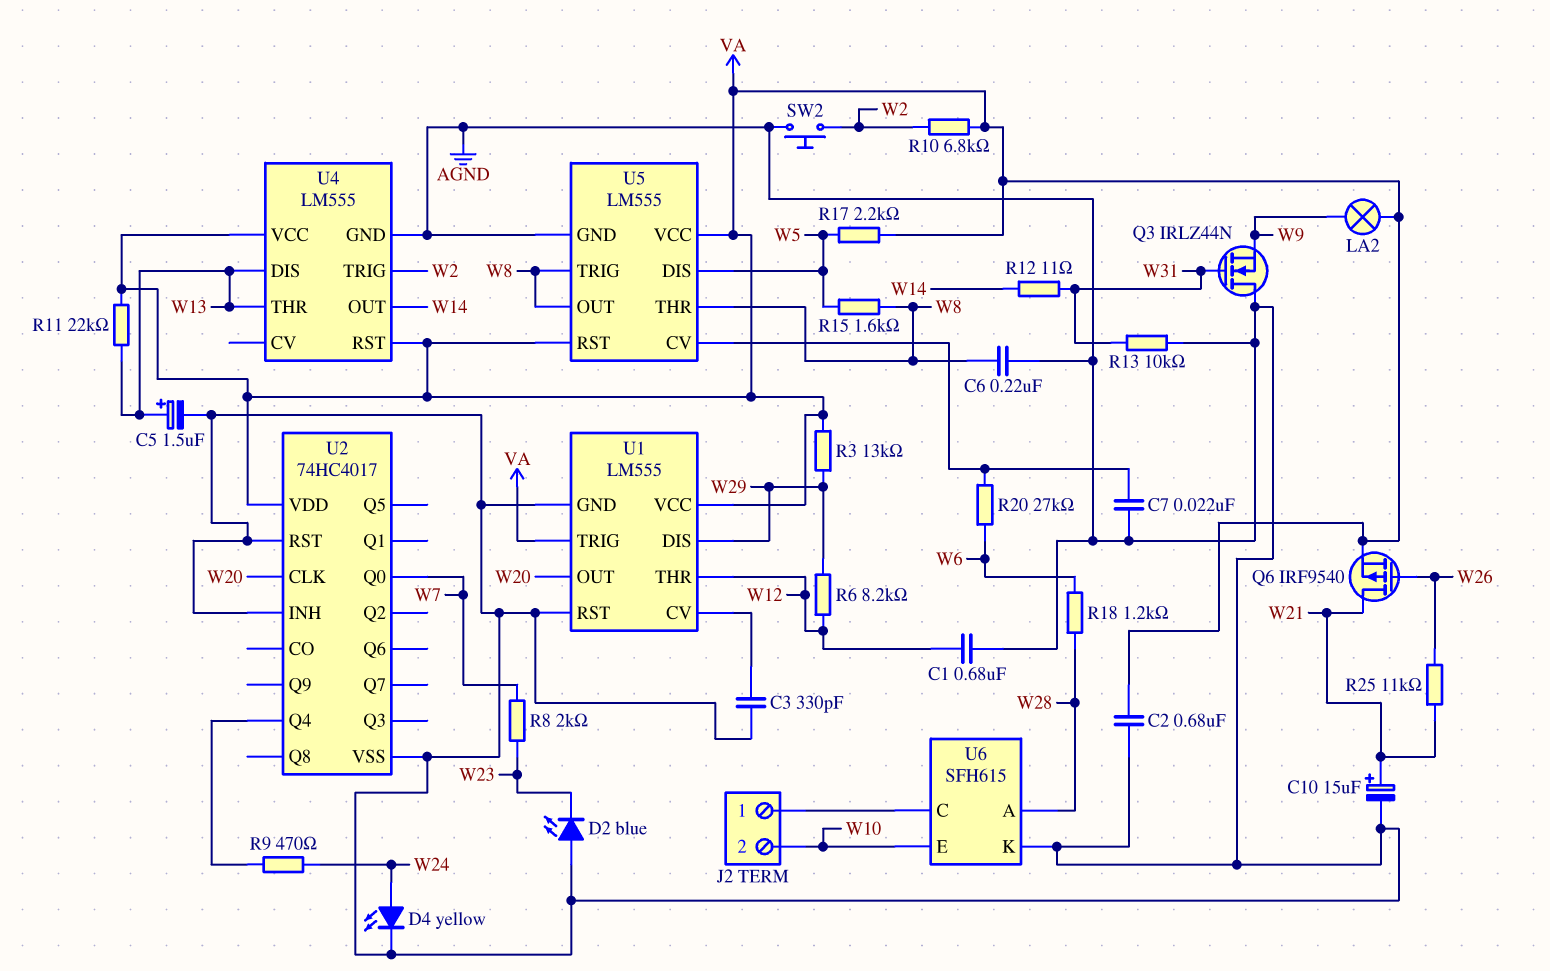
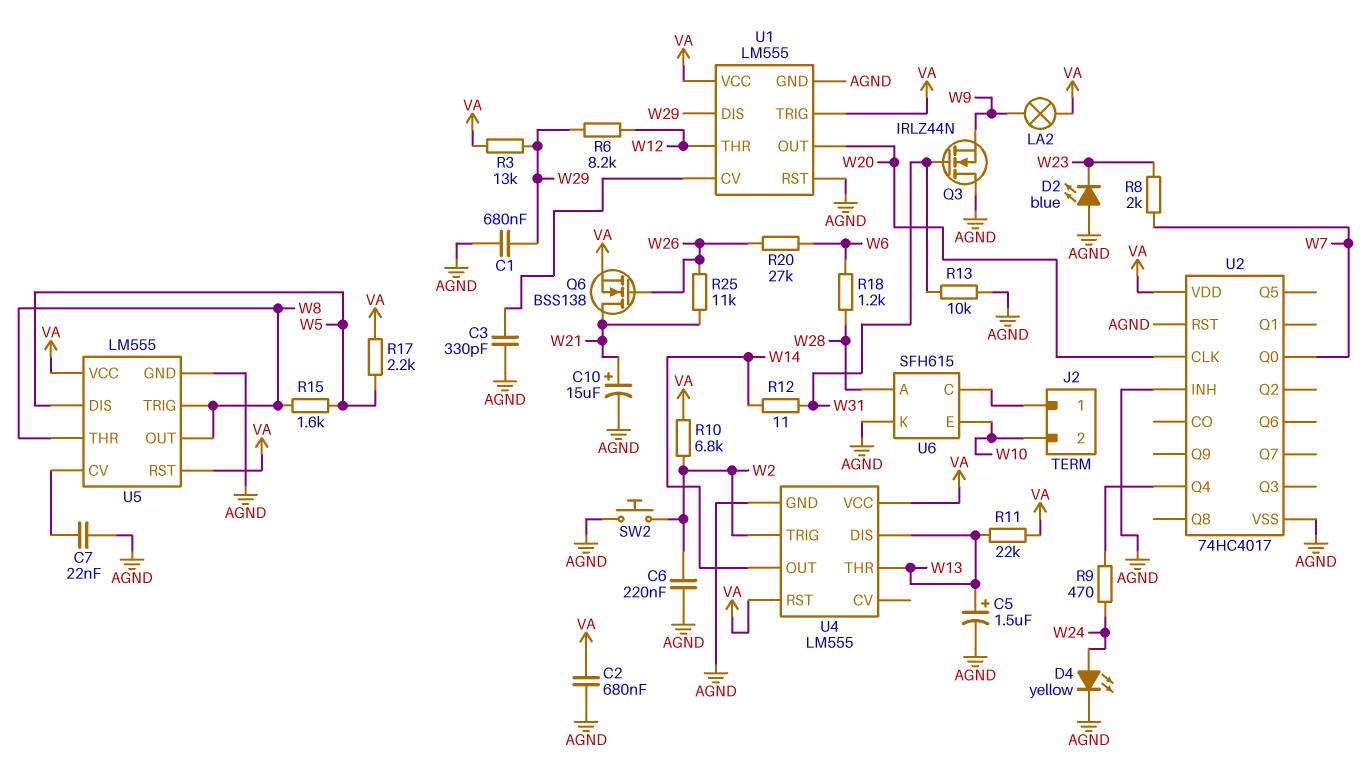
C1: 680nF (AGND, W12) -> 680nF (AGND, W29)
C6: 220nF (AGND, W8) -> 220nF (AGND, W2)
Q6: PMOS IRF9540 (G W26, D W21, S VA) -> NMOS BSS138 (G W26, D W21, S VA)
R20: 27k (U5/CV, W6) -> 27k (W6, W26)

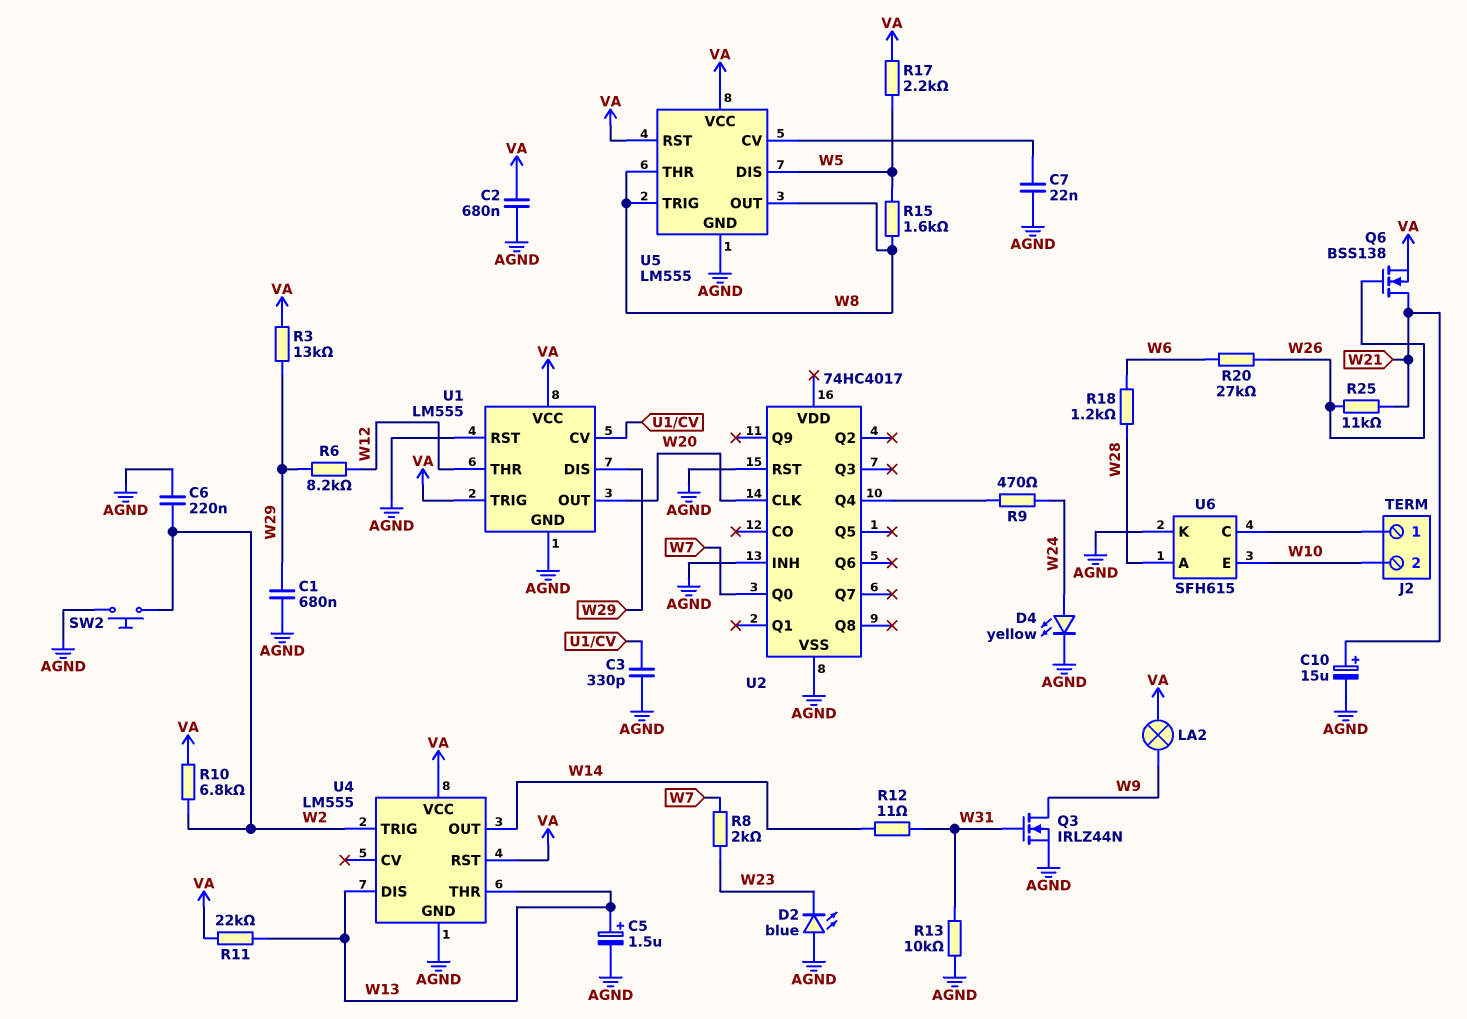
Q3: NMOS IRLZ44N (G W31, D AGND, S W9) -> NMOS IRLZ44N (G W31, D W9, S AGND)
U2 pin VDD: VA -> none

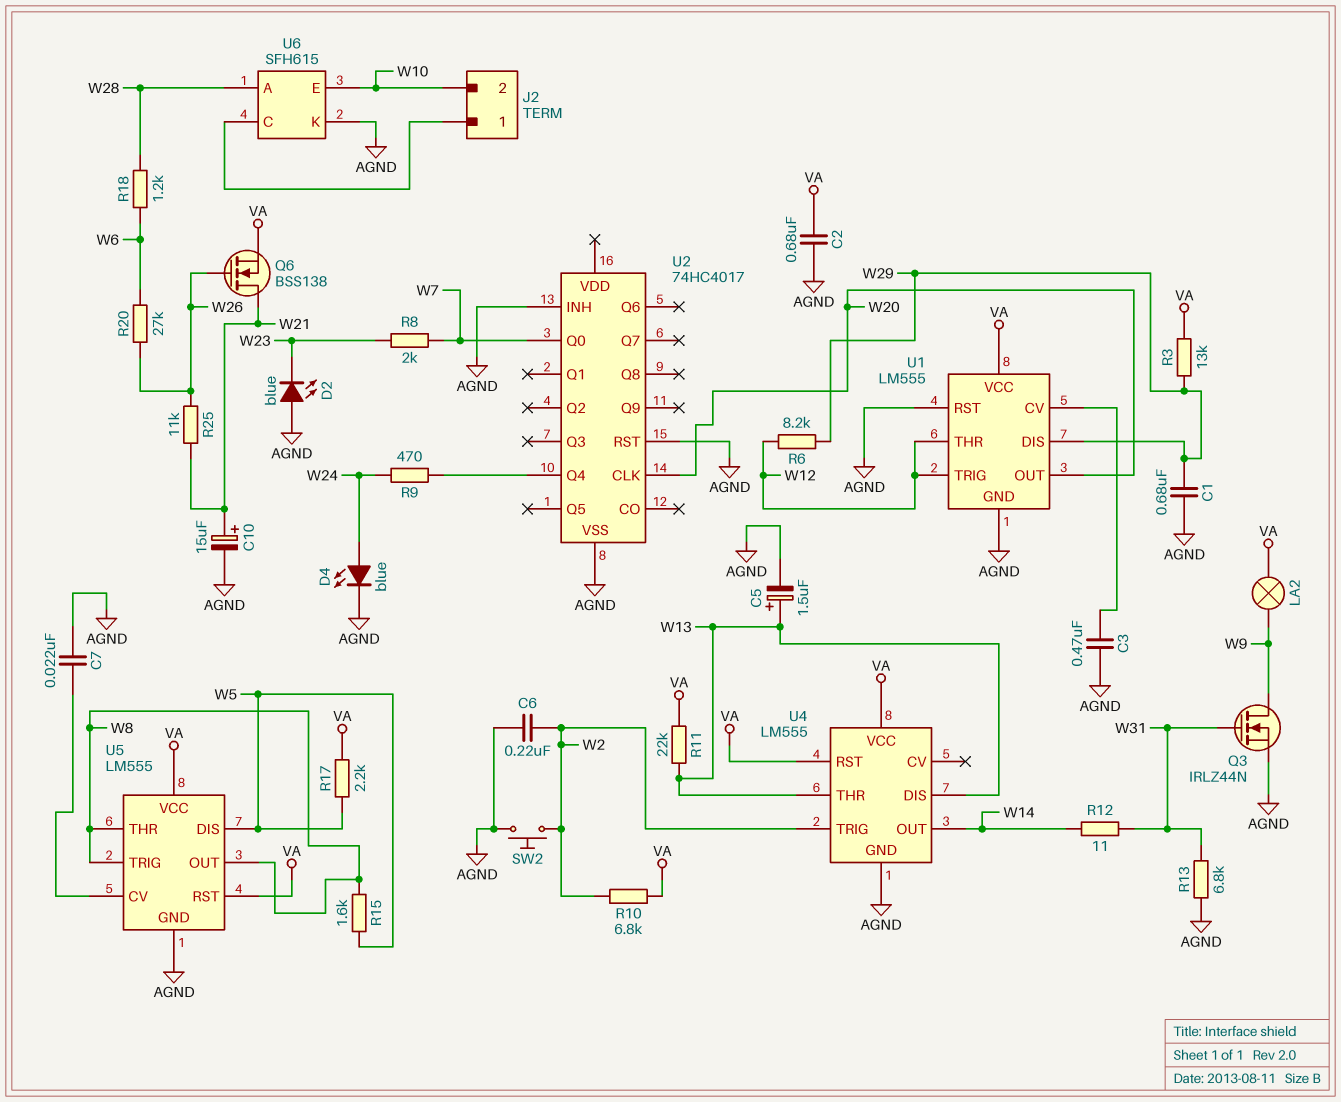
C3: 330pF (AGND, U1/CV) -> 470nF (AGND, U1/CV)
D4: LED yellow (A W24, K AGND) -> LED blue (A W24, K AGND)
R13: 10k (AGND, W31) -> 6.8k (AGND, W31)
U1 pin TRIG: VA -> W12

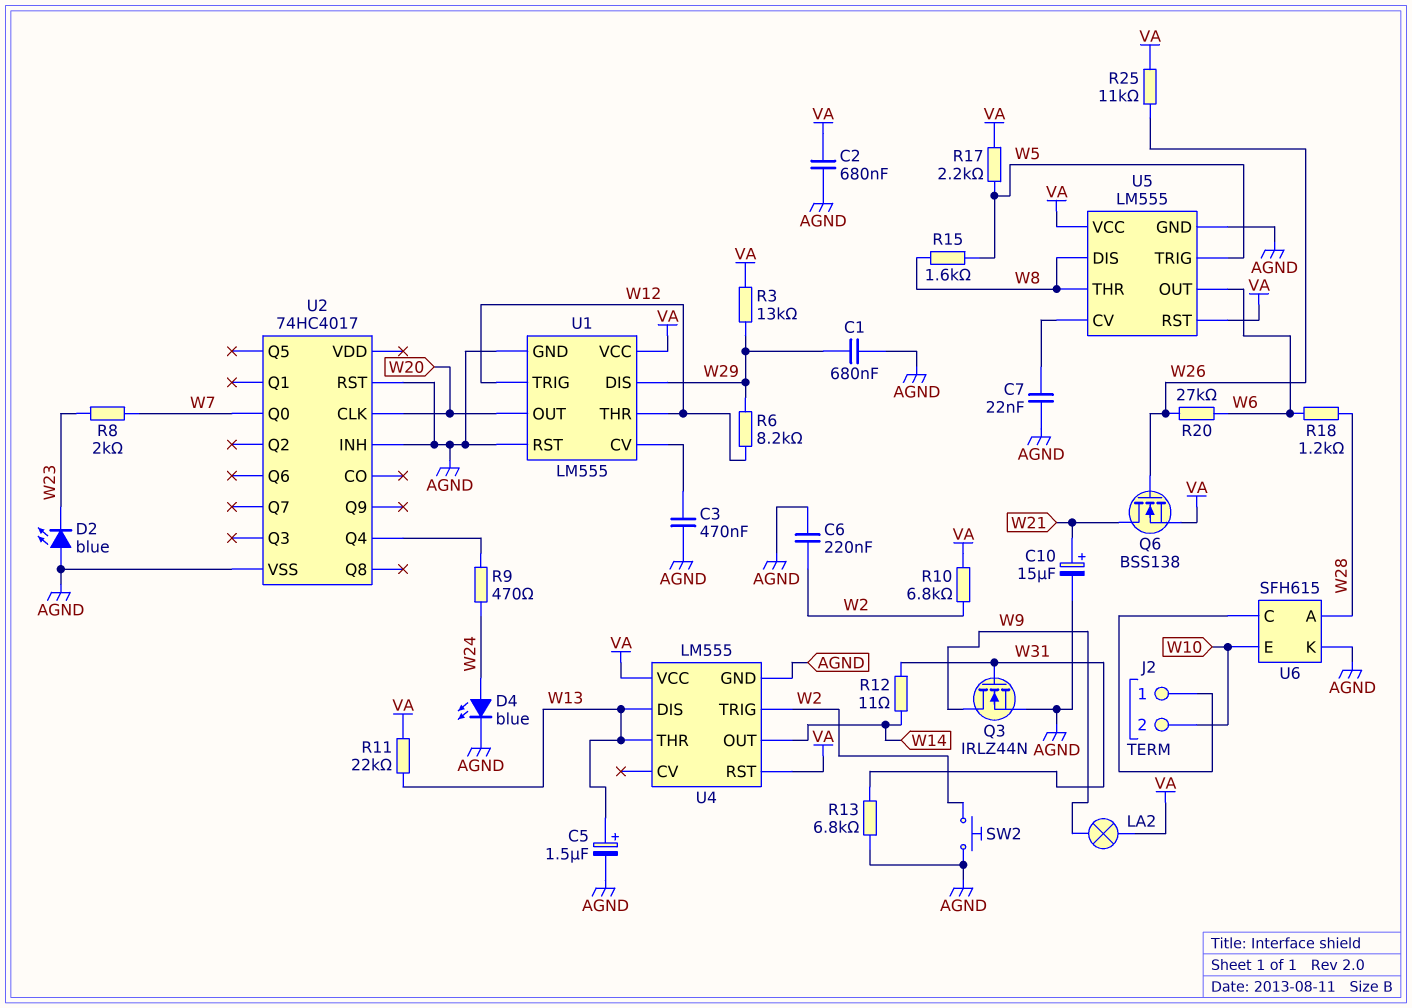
R25: 11k (W21, W26) -> 11k (VA, W26)
U5 pin DIS: W5 -> W8
U5 pin OUT: W8 -> W6
U5 pin TRIG: W8 -> W5

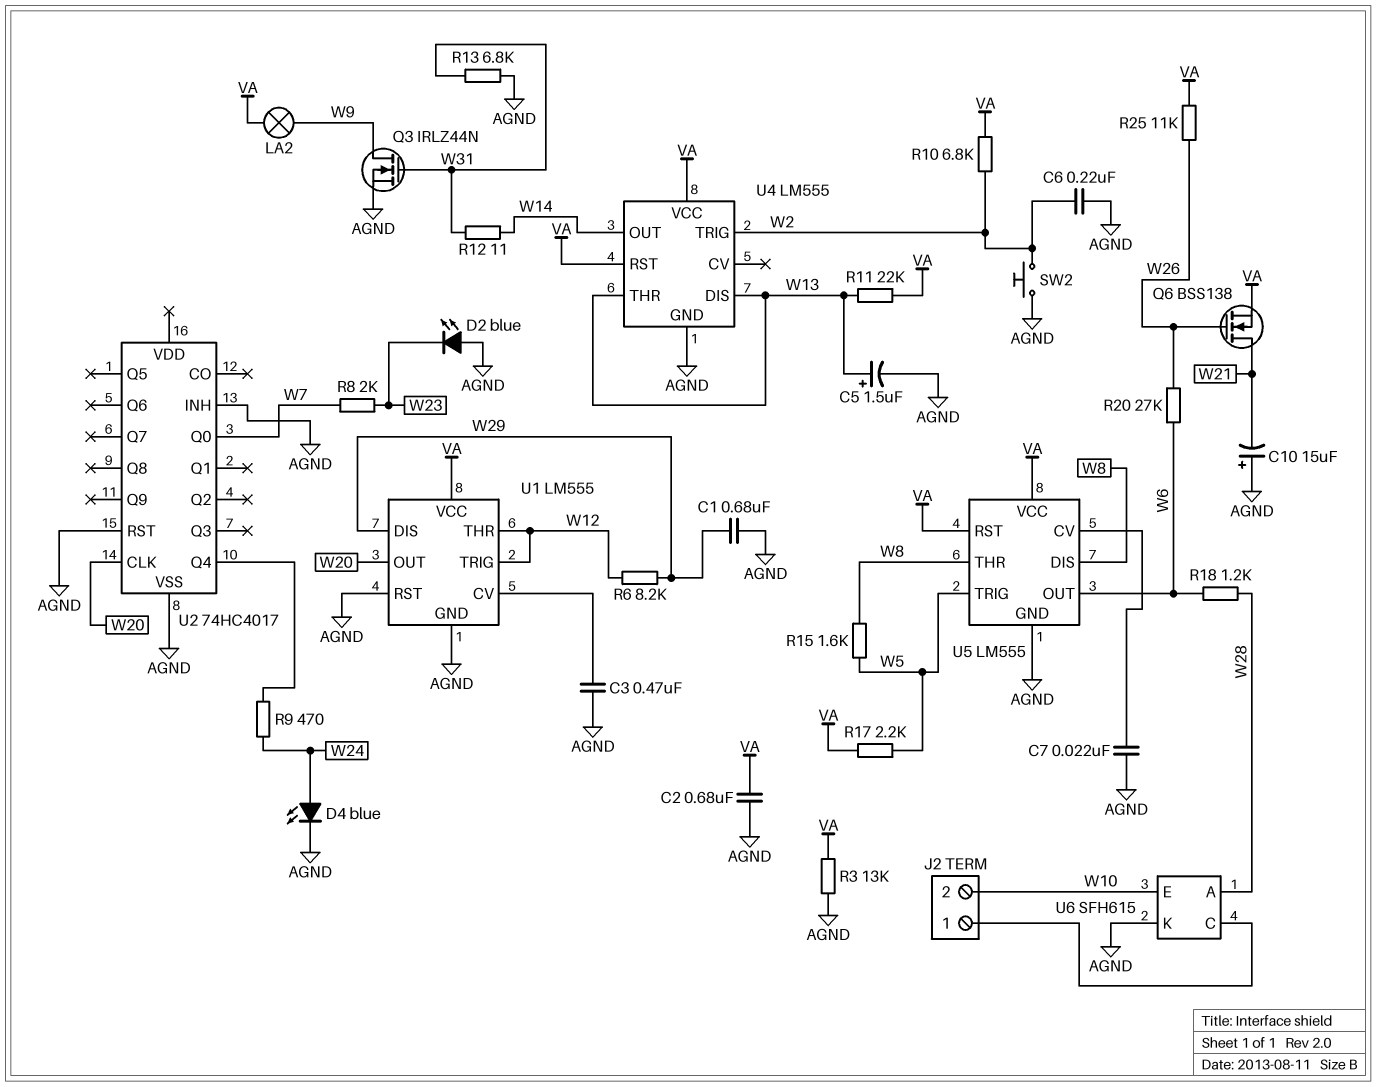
C10: 15uF (plus W21, minus AGND) -> 15uF (plus AGND, minus W21)
R3: 13k (VA, W29) -> 13k (AGND, VA)

